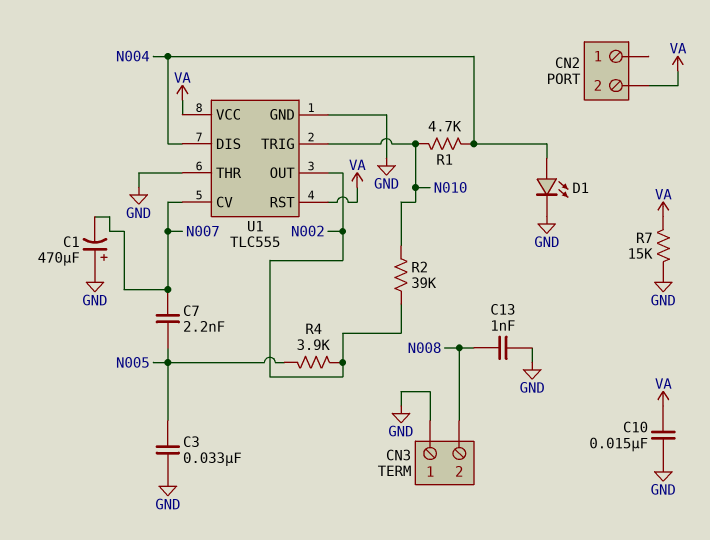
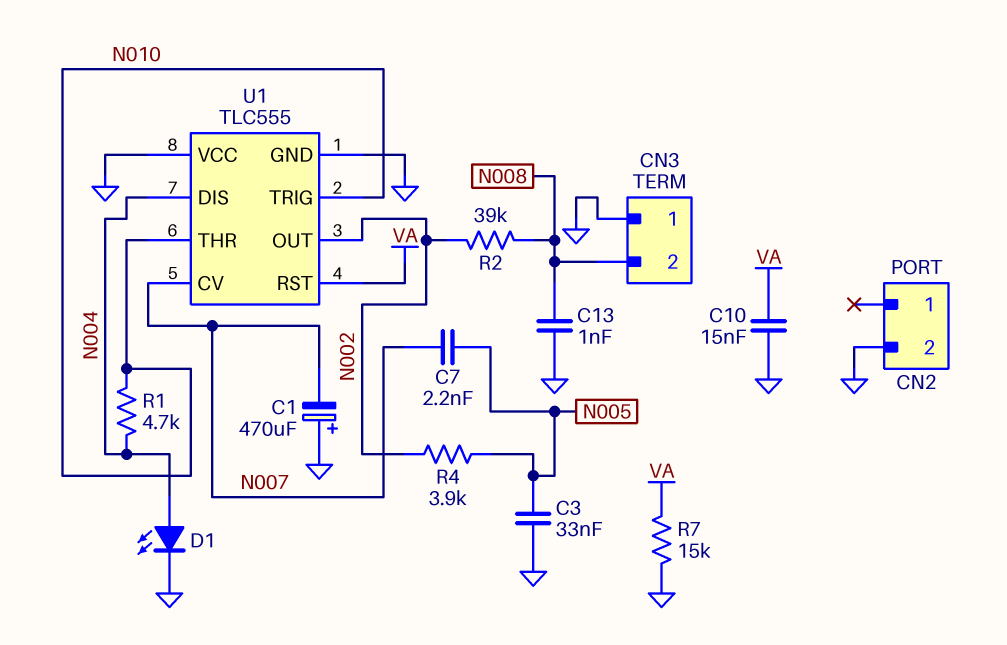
CN2 pin 2: VA -> GND
R2: 39k (N002, N010) -> 39k (N002, N008)
U1 pin THR: GND -> N010
U1 pin VCC: VA -> GND

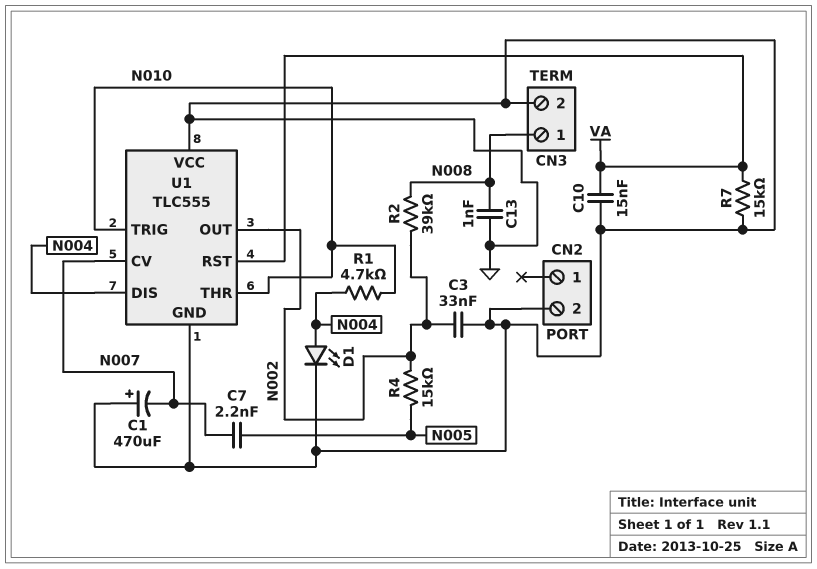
C3: 33nF (GND, N005) -> 33nF (GND, N002)
CN3 pin 1: GND -> N008
CN3 pin 2: N008 -> GND
R4: 3.9k (N002, N005) -> 15k (N002, N005)

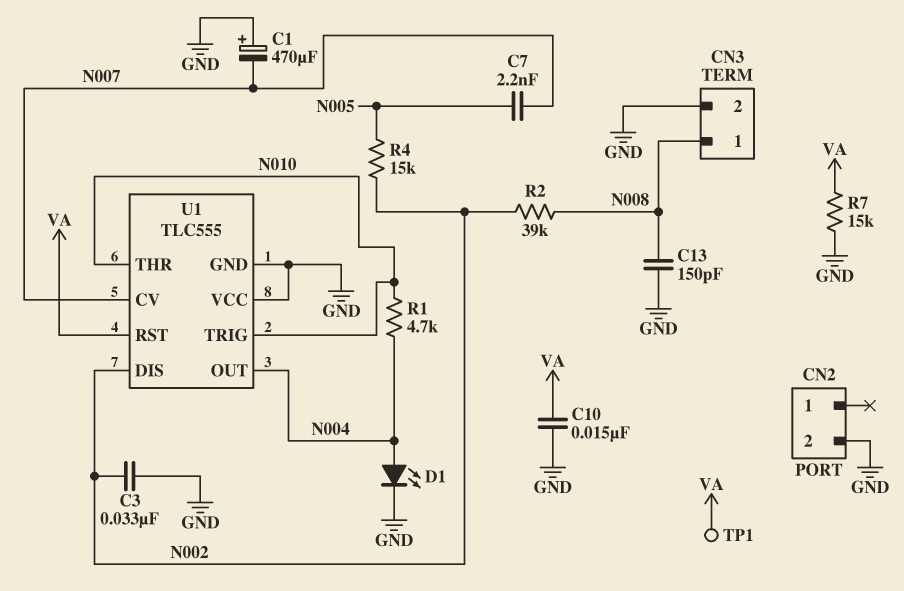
C13: 1nF (GND, N008) -> 150pF (GND, N008)
TP1: none -> test point (VA)
U1 pin DIS: N004 -> N002
U1 pin OUT: N002 -> N004

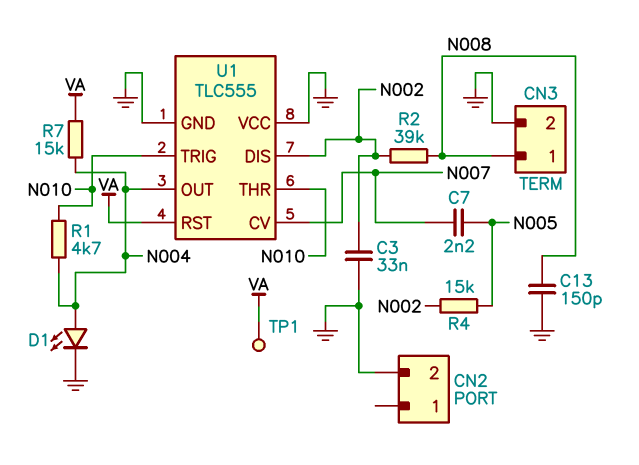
C1: 470uF (plus GND, minus N007) -> none
C10: 15nF (GND, VA) -> none
R7: 15k (GND, VA) -> 15k (N004, VA)

